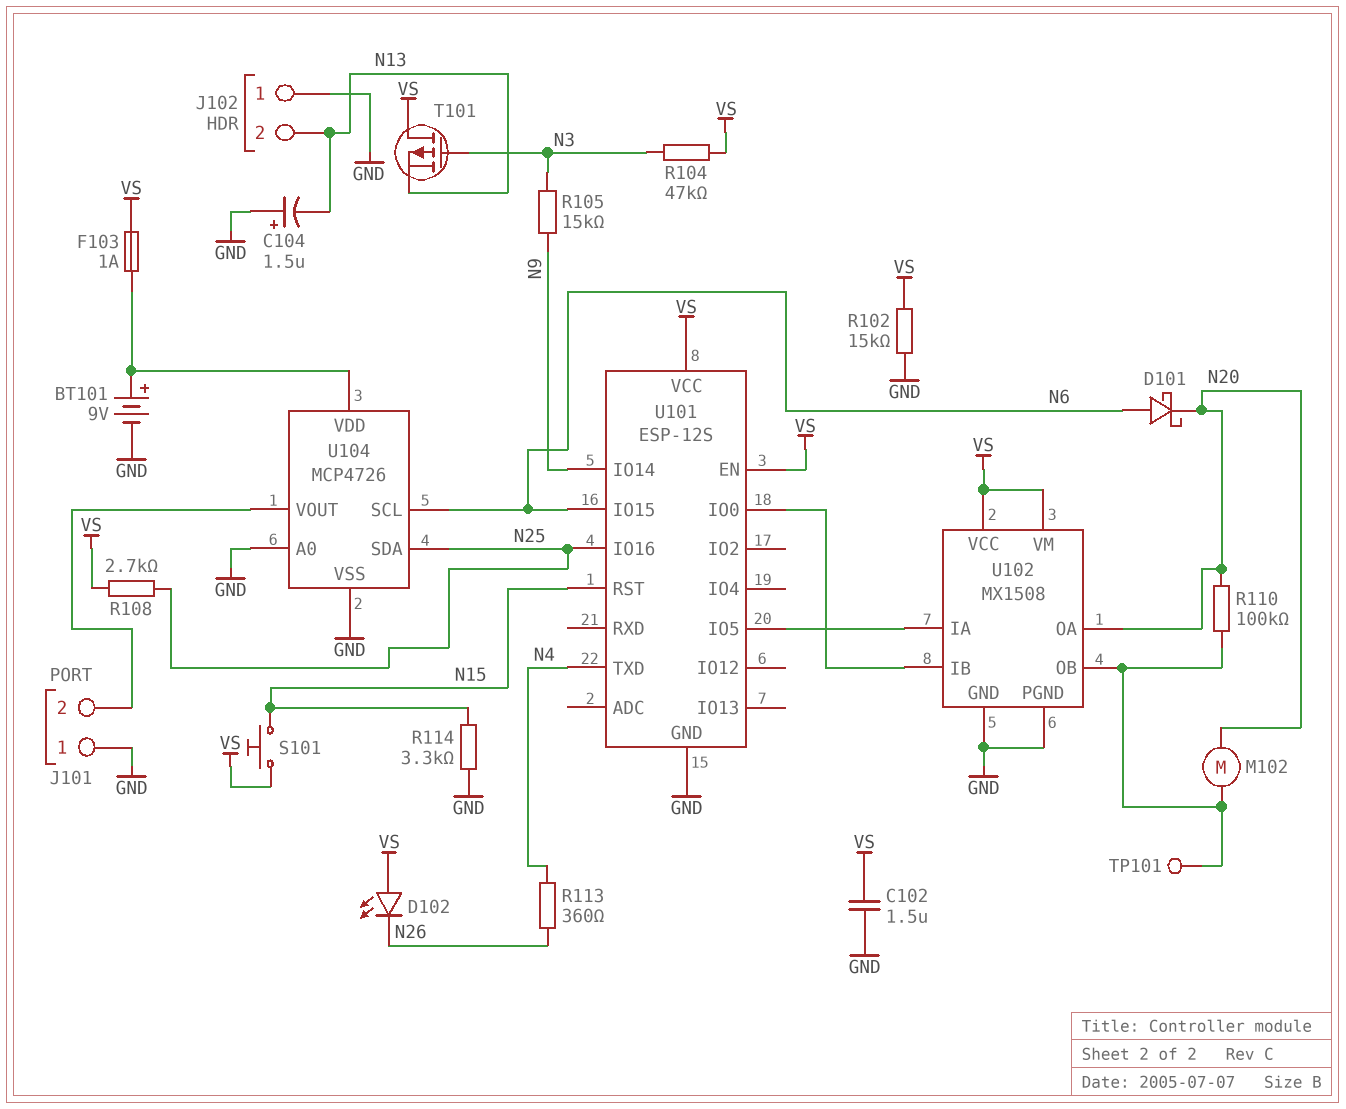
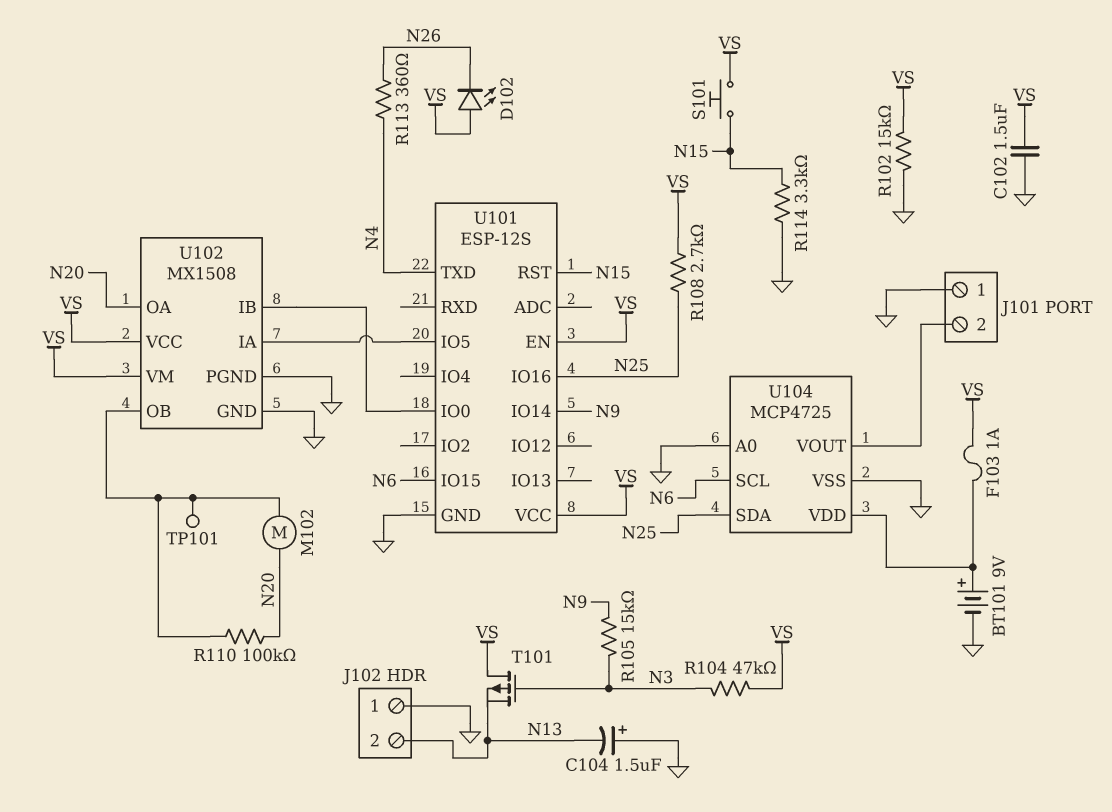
D101: schottky (A N6, K N20) -> none
U104: MCP4726 -> MCP4725

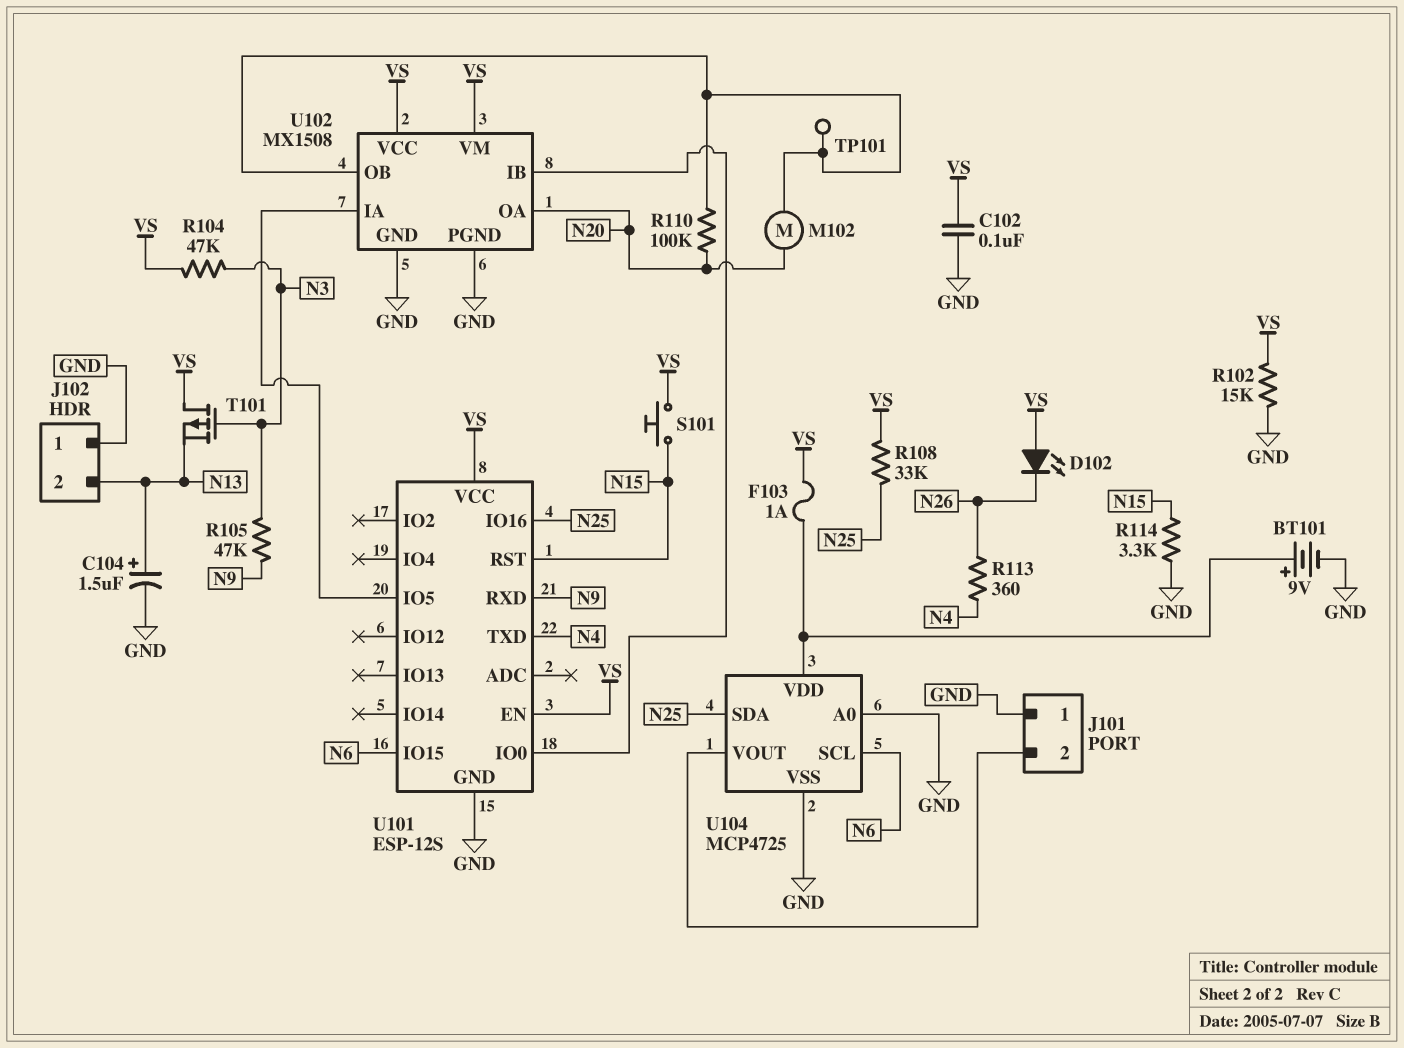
C102: 1.5uF (GND, VS) -> 100nF (GND, VS)
C104: 1.5uF (plus GND, minus N13) -> 1.5uF (plus N13, minus GND)
R105: 15k (N3, N9) -> 47k (N3, N9)
R108: 2.7k (N25, VS) -> 33k (N25, VS)
U101 pin IO14: N9 -> none
U101 pin RXD: none -> N9

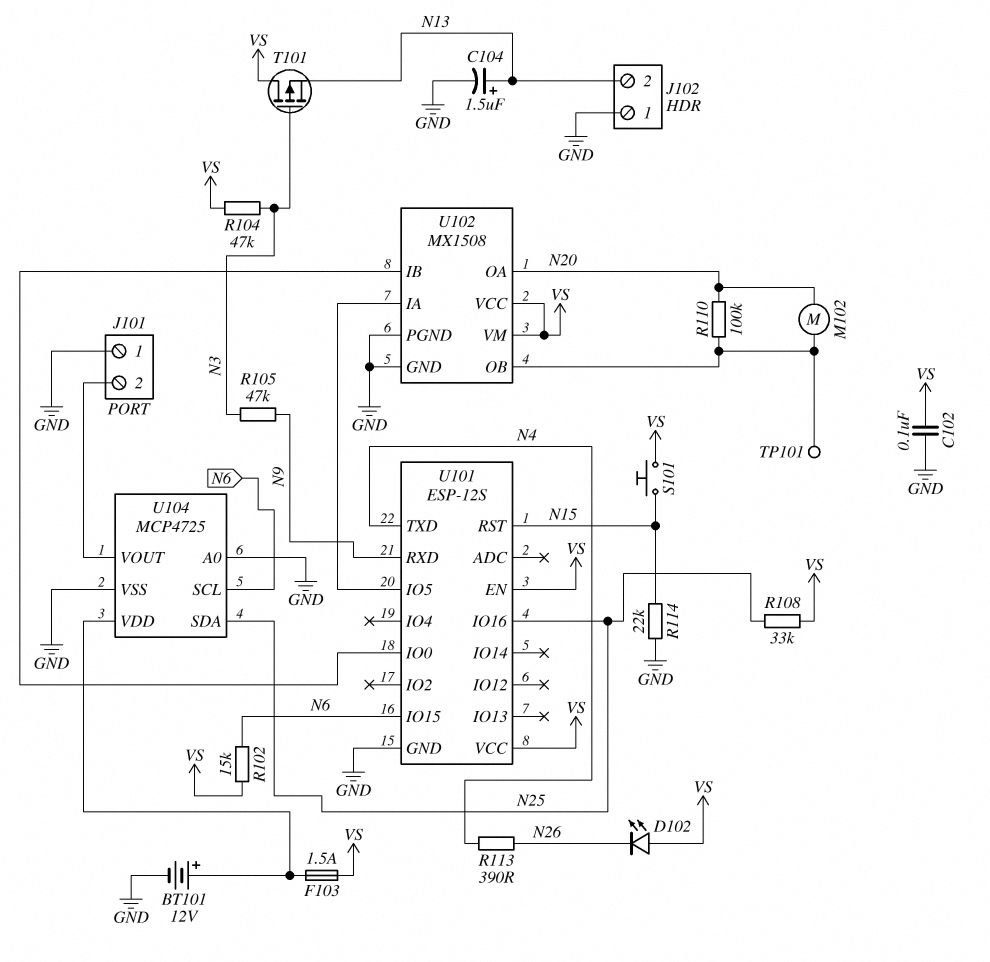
BT101: 9V (plus U104/VDD, minus GND) -> 12V (plus U104/VDD, minus GND)
F103: 1A (U104/VDD, VS) -> 1.5A (U104/VDD, VS)
R102: 15k (GND, VS) -> 15k (N6, VS)
R113: 360 (N4, N26) -> 390 (N4, N26)
R114: 3.3k (GND, N15) -> 22k (GND, N15)

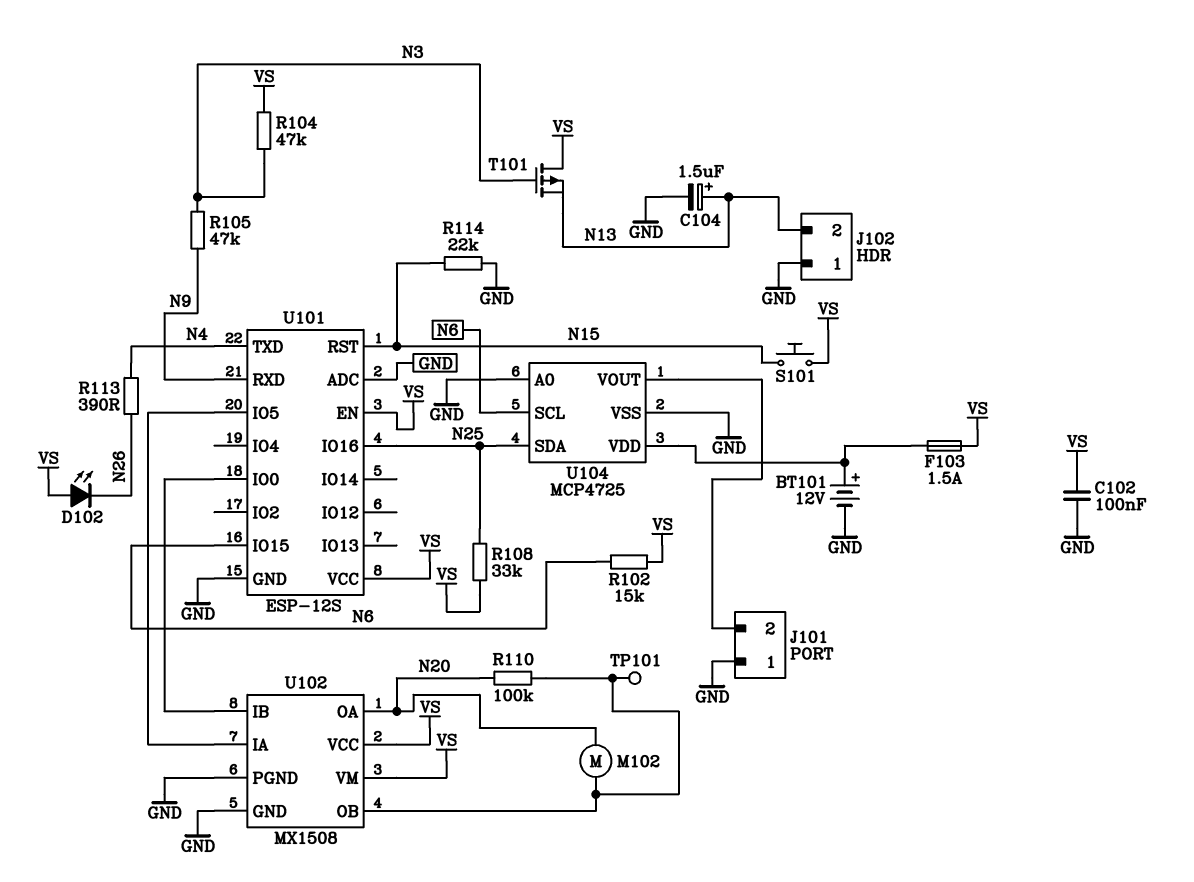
U101 pin ADC: none -> GND

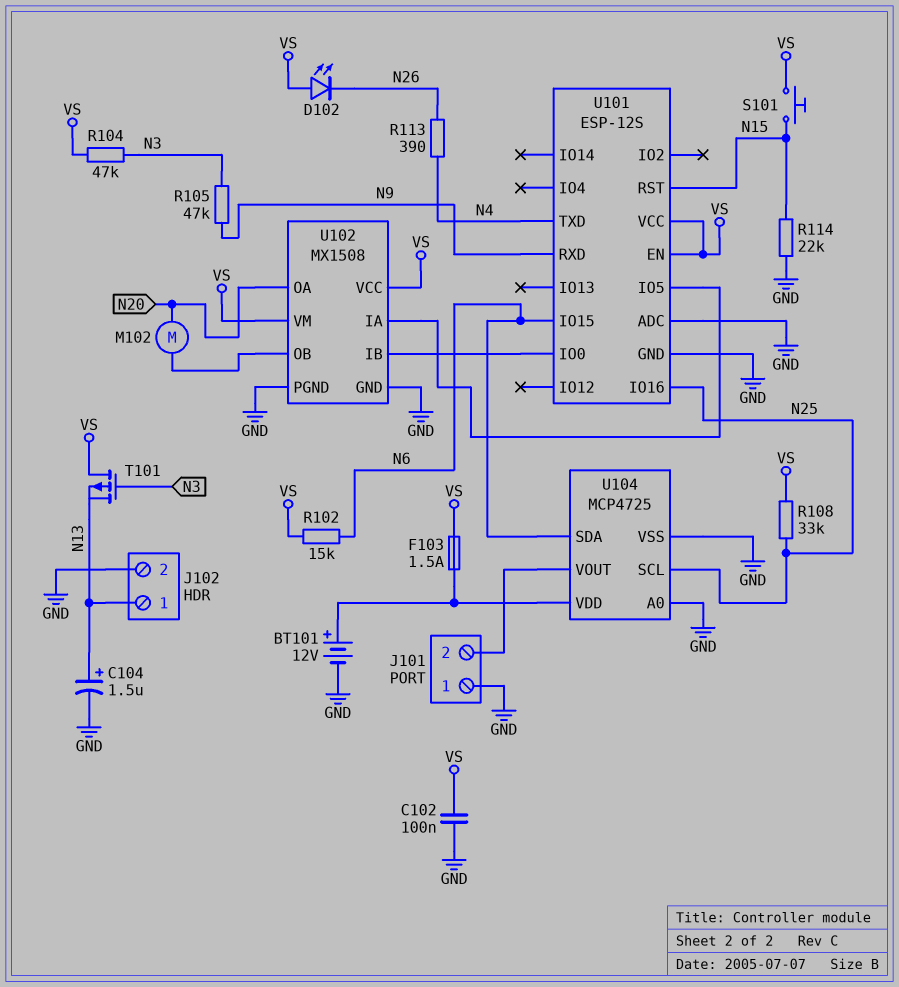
J102 pin 1: GND -> N13
J102 pin 2: N13 -> GND
R110: 100k (N20, U102/OB) -> none
TP101: test point (U102/OB) -> none
U104 pin SCL: N6 -> N25
U104 pin SDA: N25 -> N6

